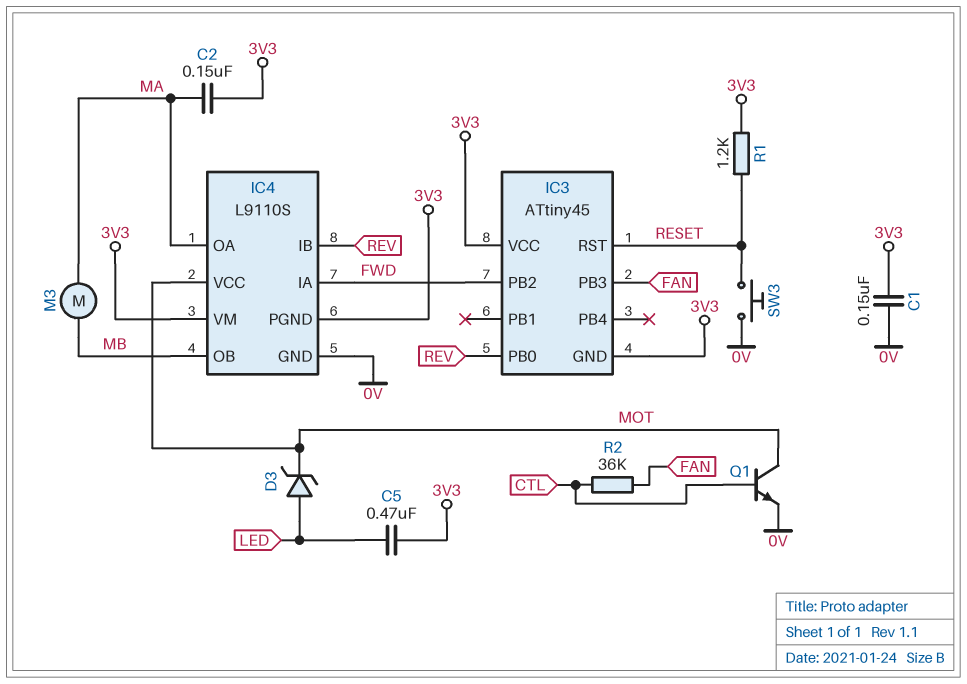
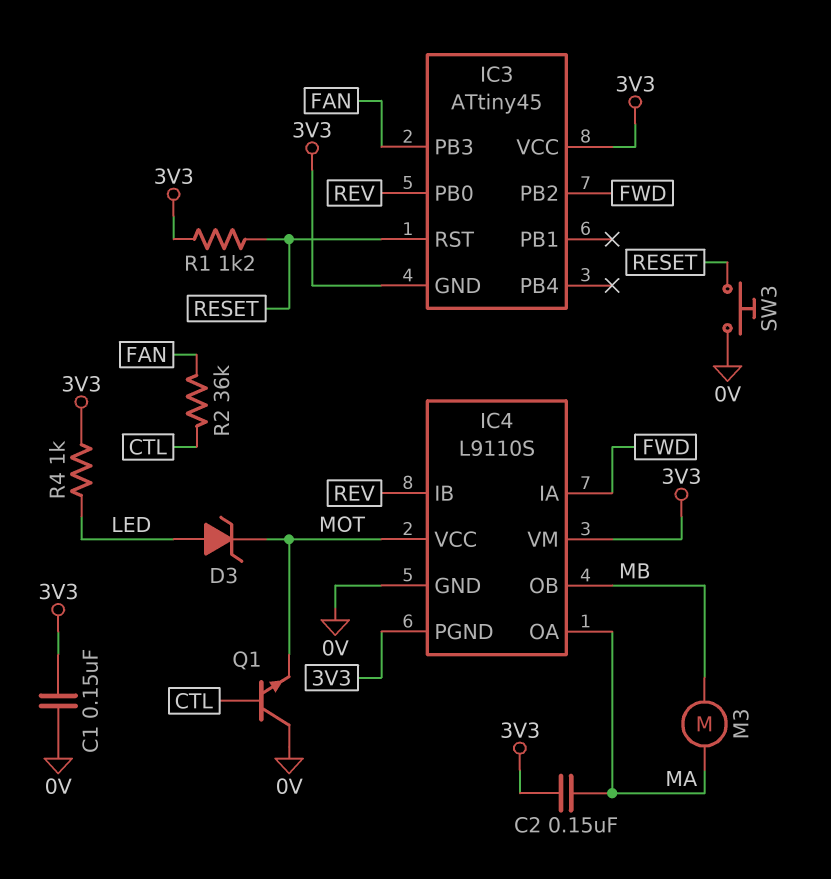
C5: 470nF (3V3, LED) -> none
Q1: NPN (B CTL, C MOT, E 0V) -> NPN (B CTL, C 0V, E MOT)
R4: none -> 1k (3V3, LED)

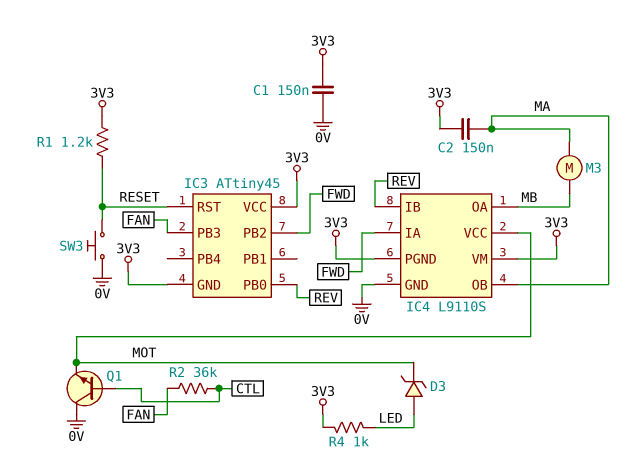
IC4 pin OA: MA -> MB
IC4 pin OB: MB -> MA

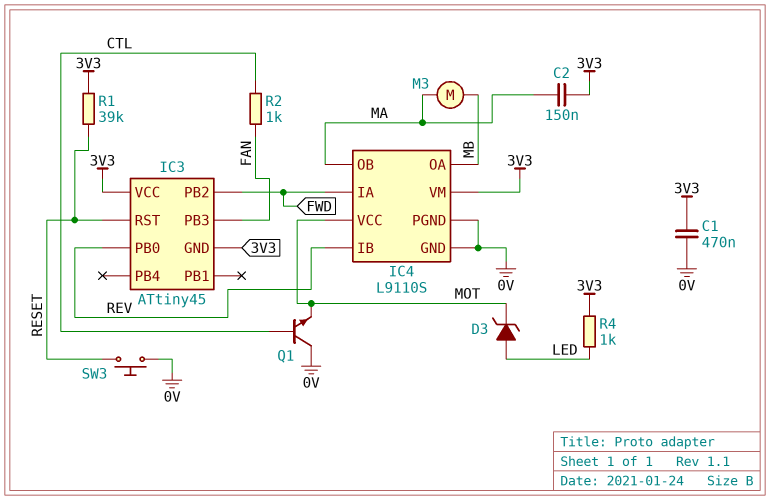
C1: 150nF (0V, 3V3) -> 470nF (0V, 3V3)
IC4 pin PGND: 3V3 -> 0V
R1: 1.2k (3V3, RESET) -> 39k (3V3, RESET)
R2: 36k (CTL, FAN) -> 1k (CTL, FAN)

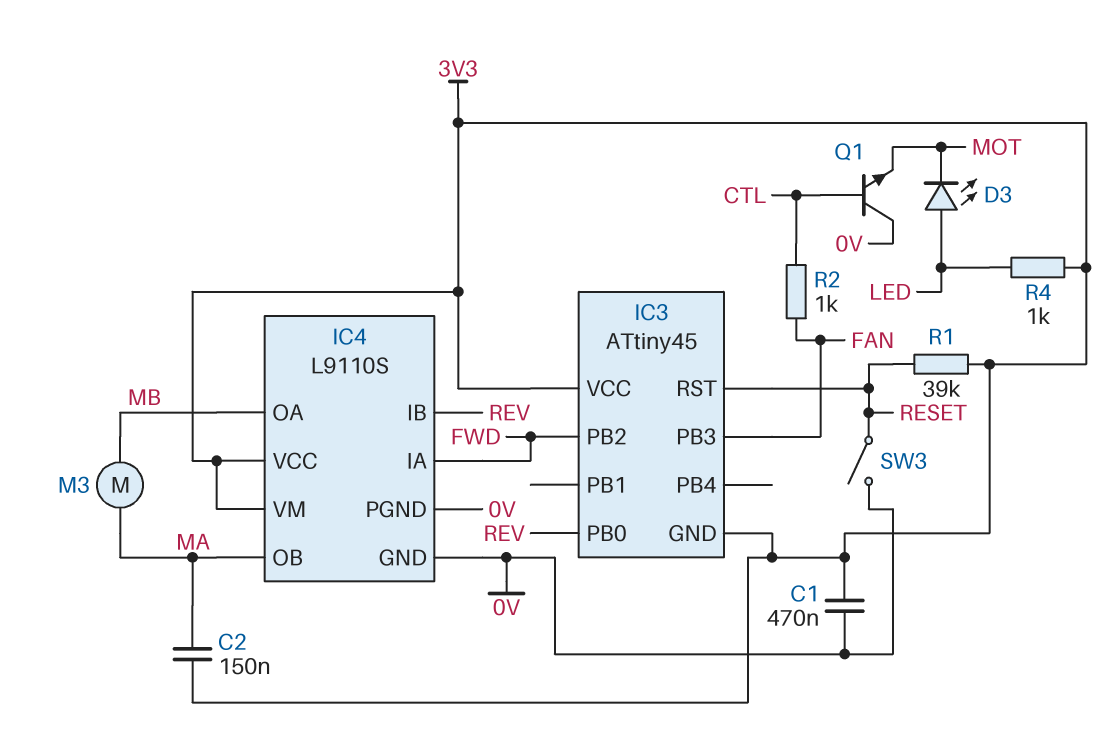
D3: zener (A LED, K MOT) -> LED (A LED, K MOT)
IC4 pin VCC: MOT -> 3V3
SW3: button (0V, RESET) -> switch (0V, RESET)

